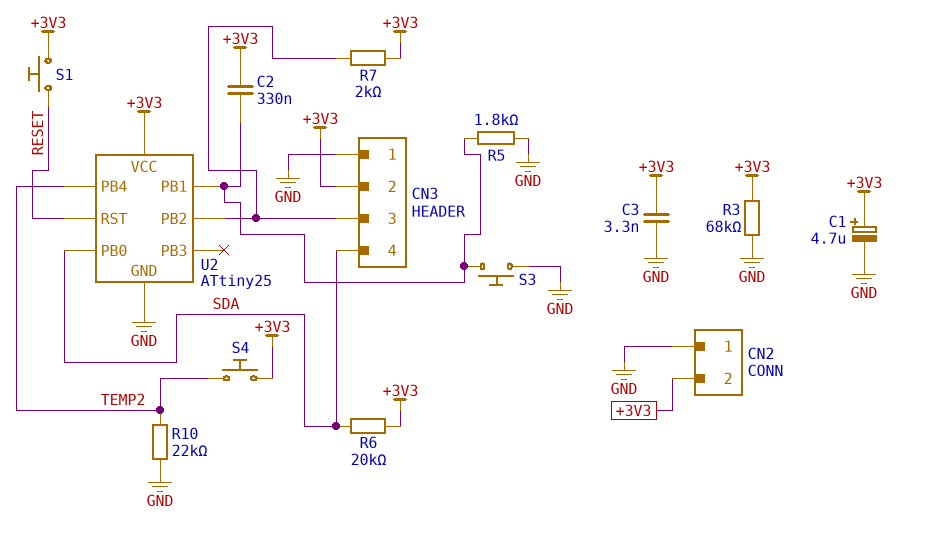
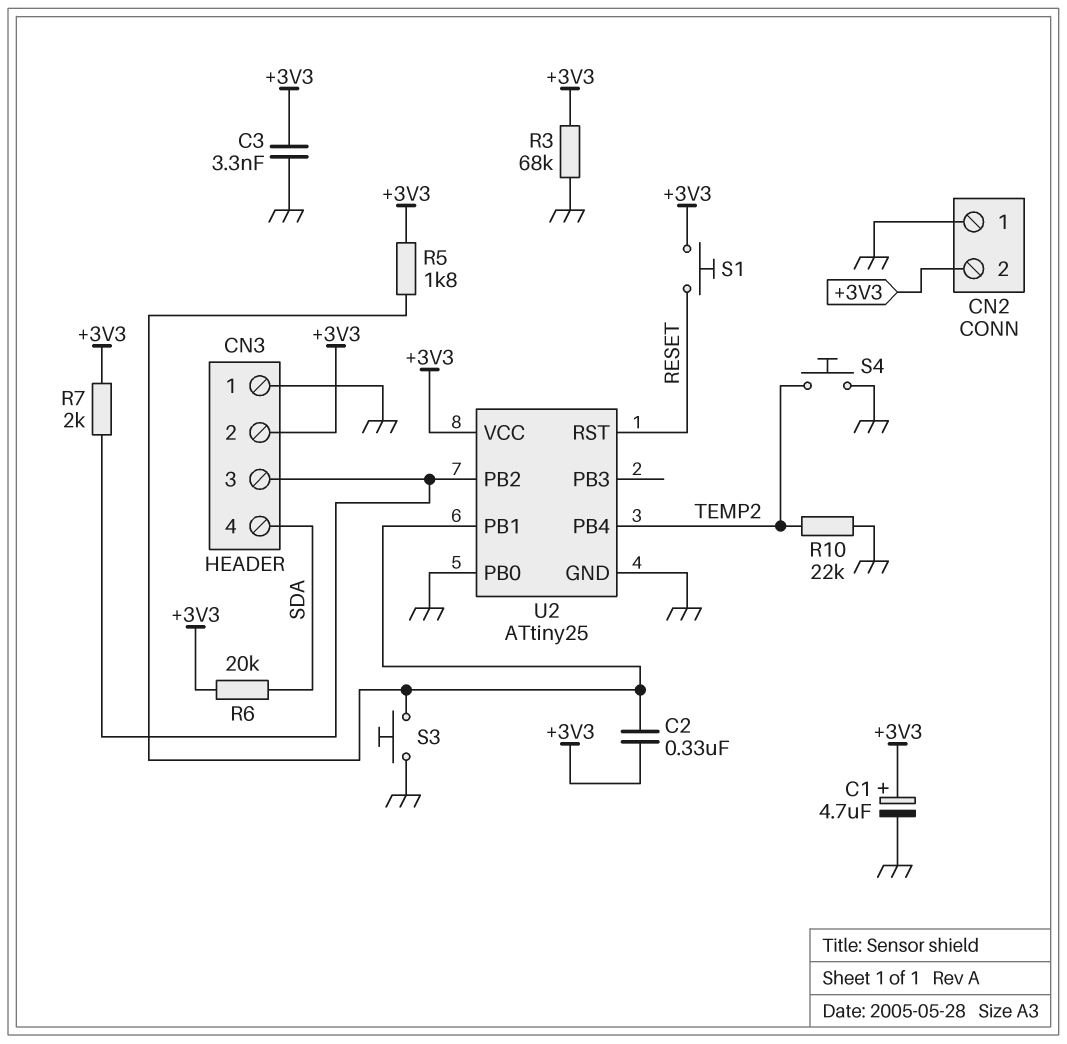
R5: 1.8k (GND, U2/PB1) -> 1.8k (+3V3, U2/PB1)
S4: button (+3V3, TEMP2) -> button (GND, TEMP2)
U2 pin PB0: SDA -> GND

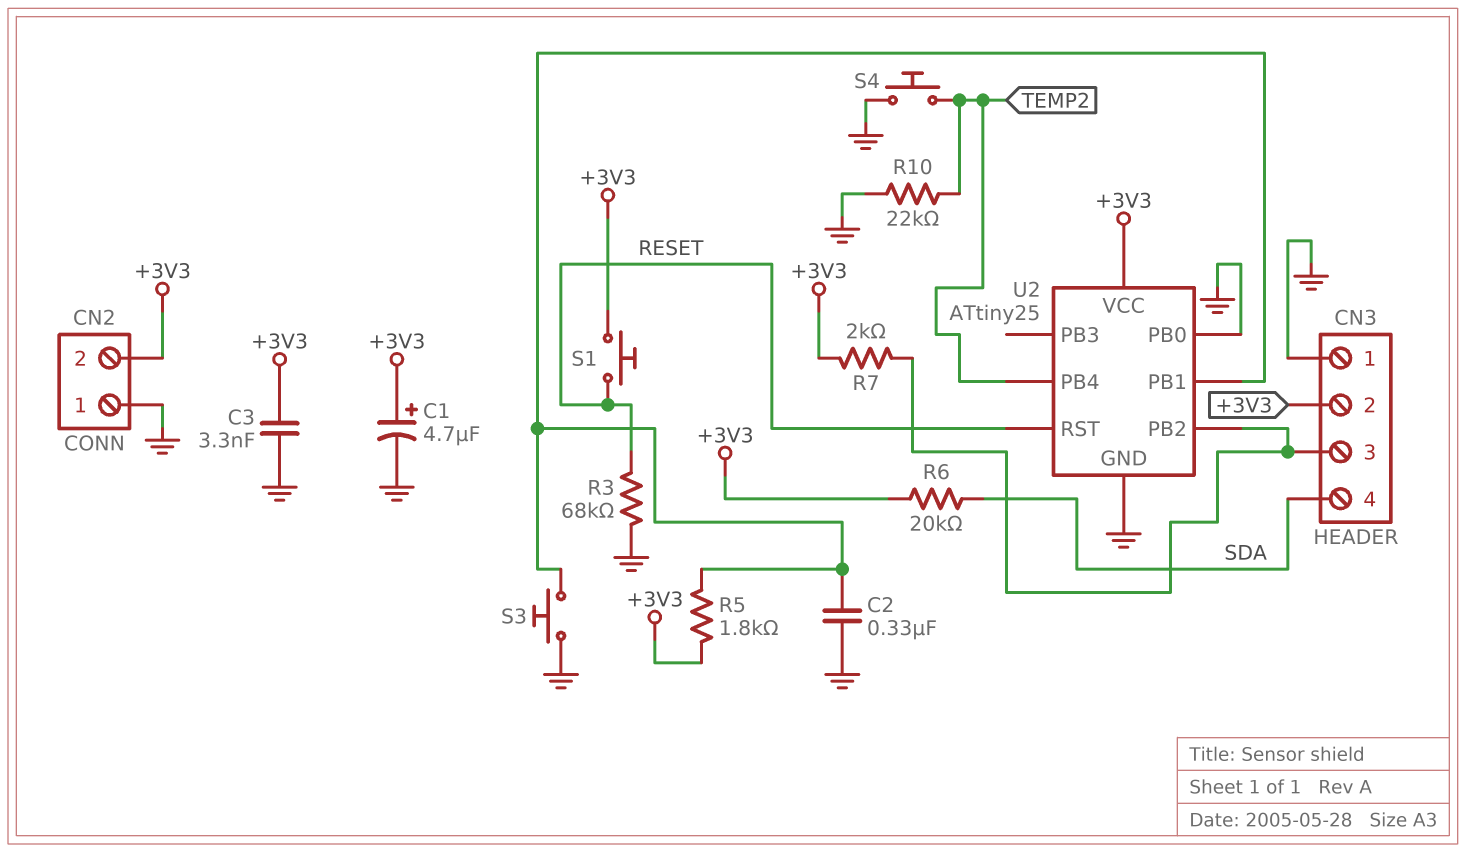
C2: 330nF (+3V3, U2/PB1) -> 330nF (GND, U2/PB1)
R3: 68k (+3V3, GND) -> 68k (GND, RESET)

